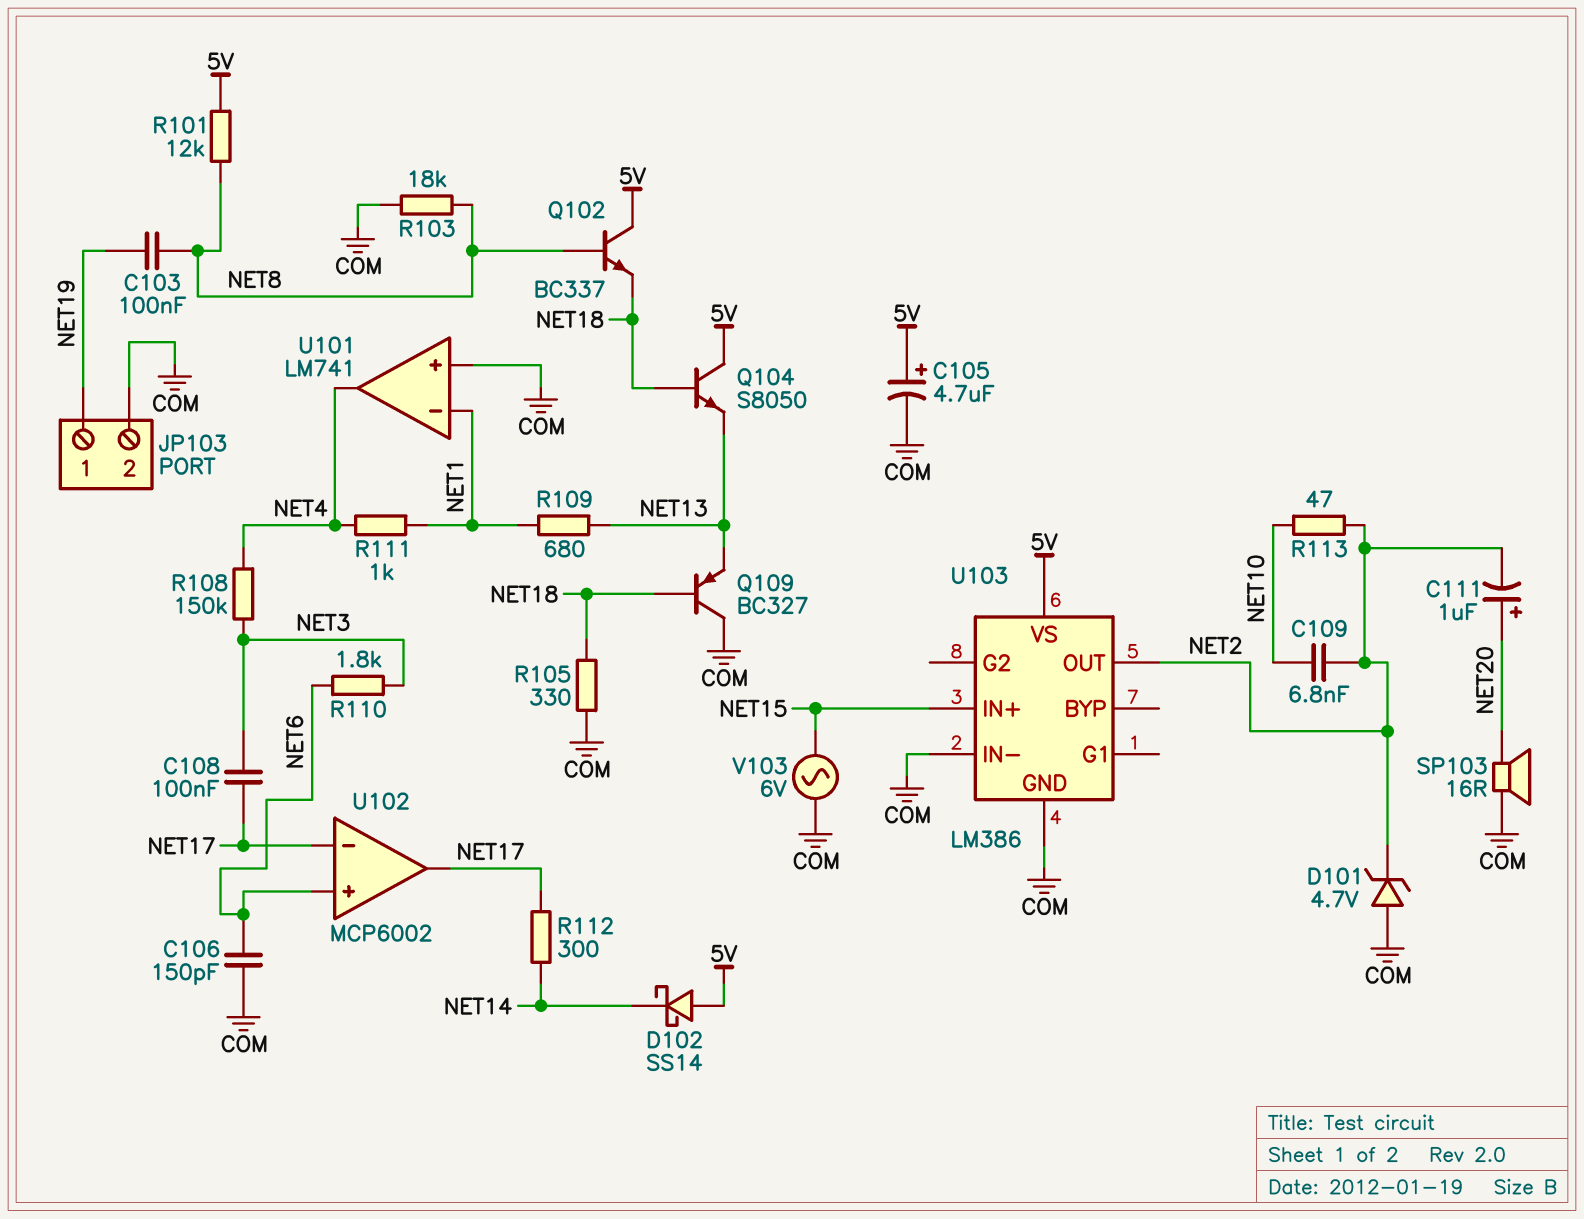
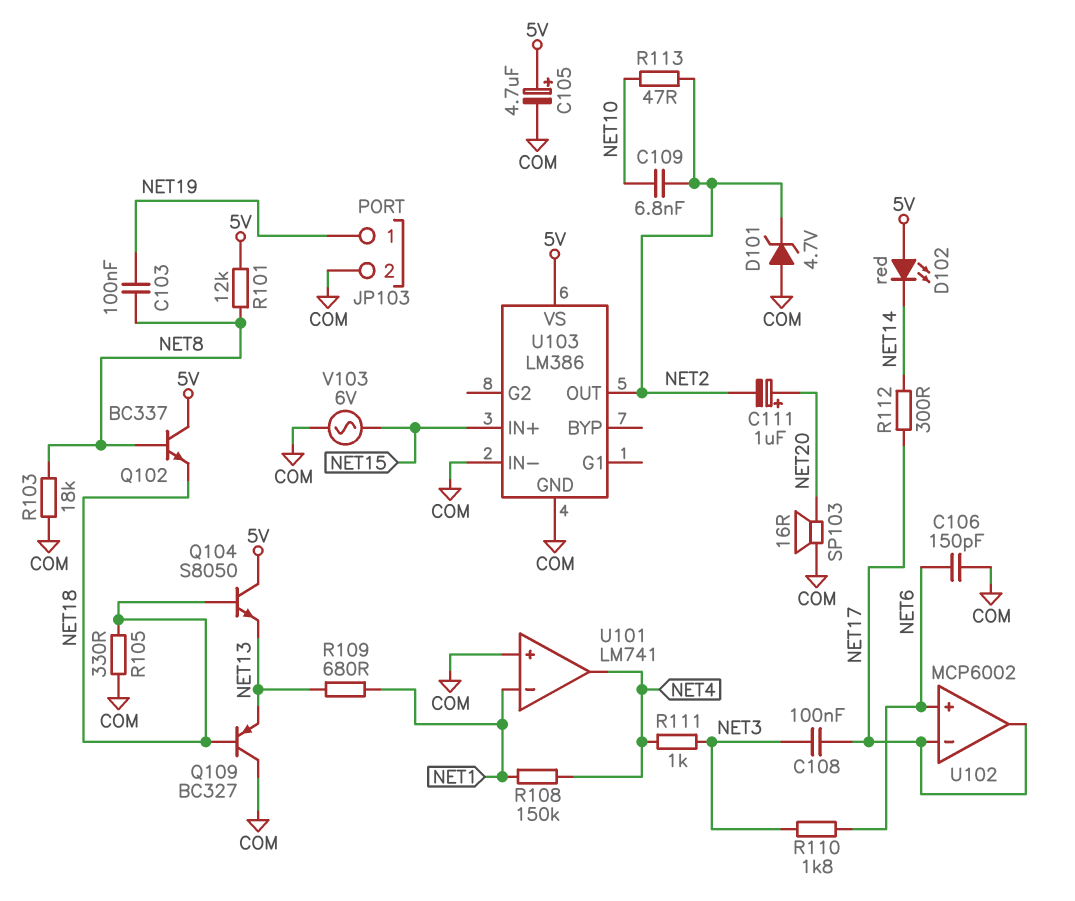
D102: schottky SS14 (A 5V, K NET14) -> LED red (A 5V, K NET14)
R108: 150k (NET3, NET4) -> 150k (NET1, NET4)
R111: 1k (NET1, NET4) -> 1k (NET3, NET4)

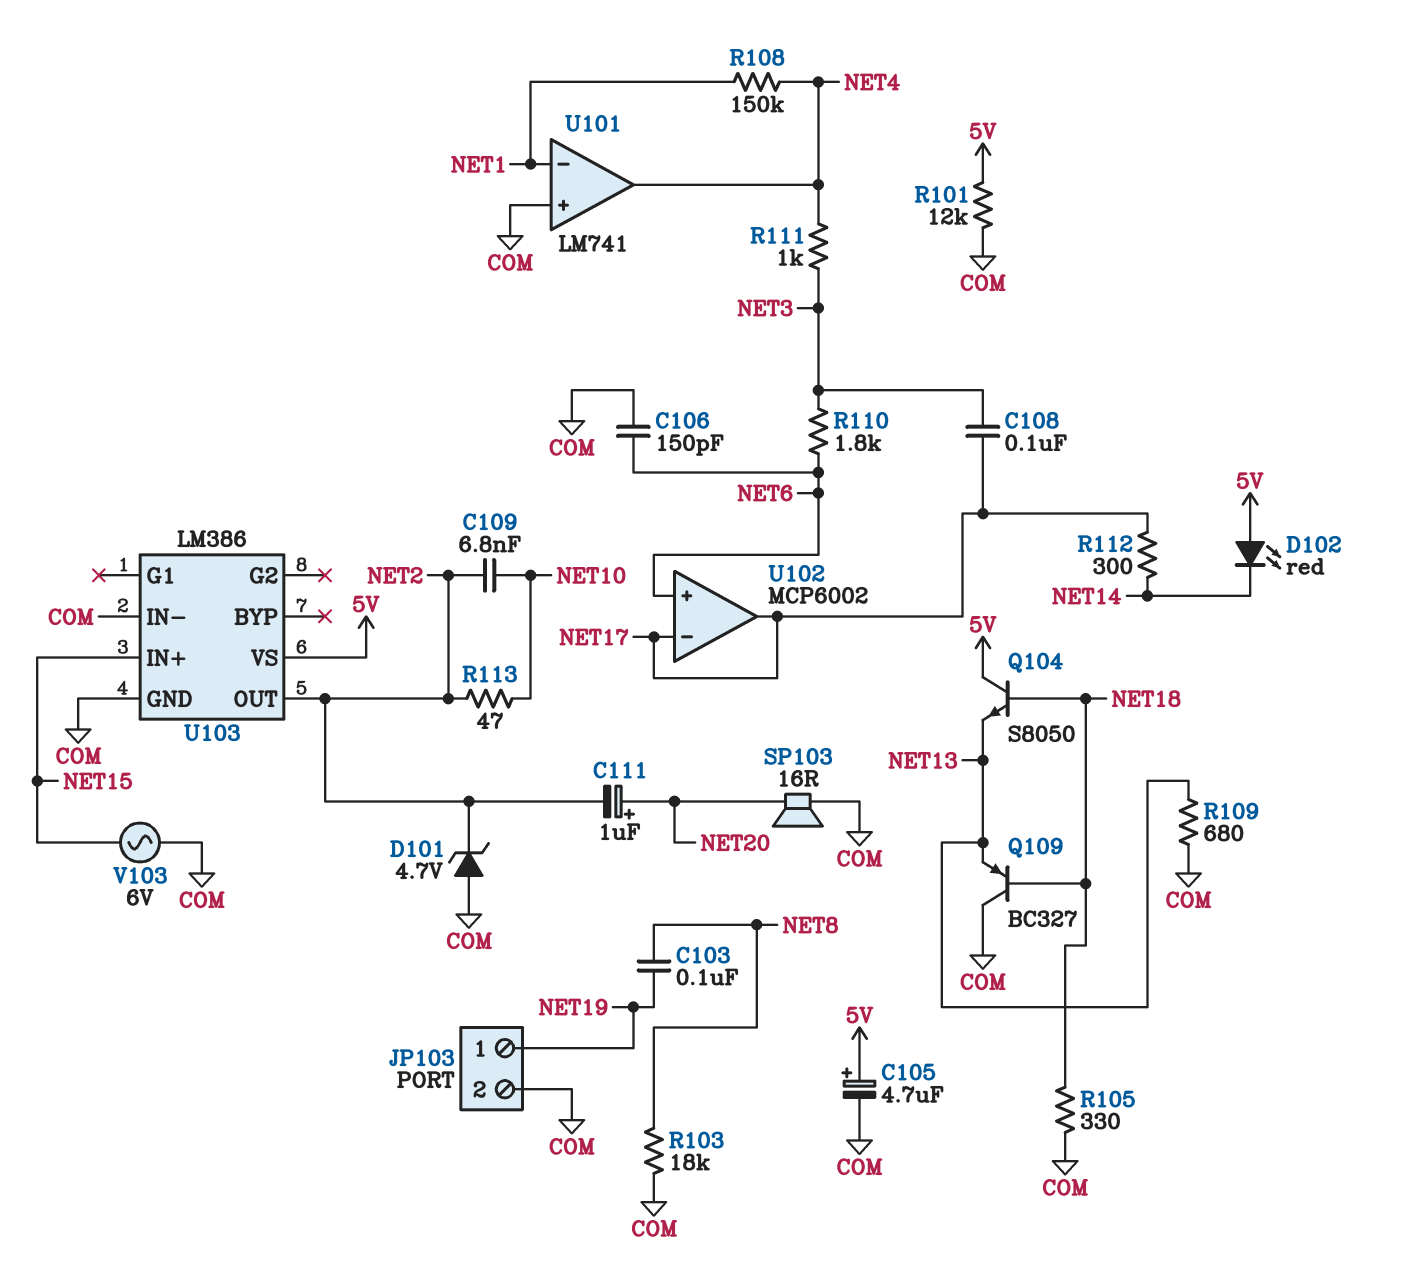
Q102: NPN BC337 (B NET8, C 5V, E NET18) -> none
R101: 12k (5V, NET8) -> 12k (5V, COM)
R109: 680 (NET1, NET13) -> 680 (COM, NET13)

